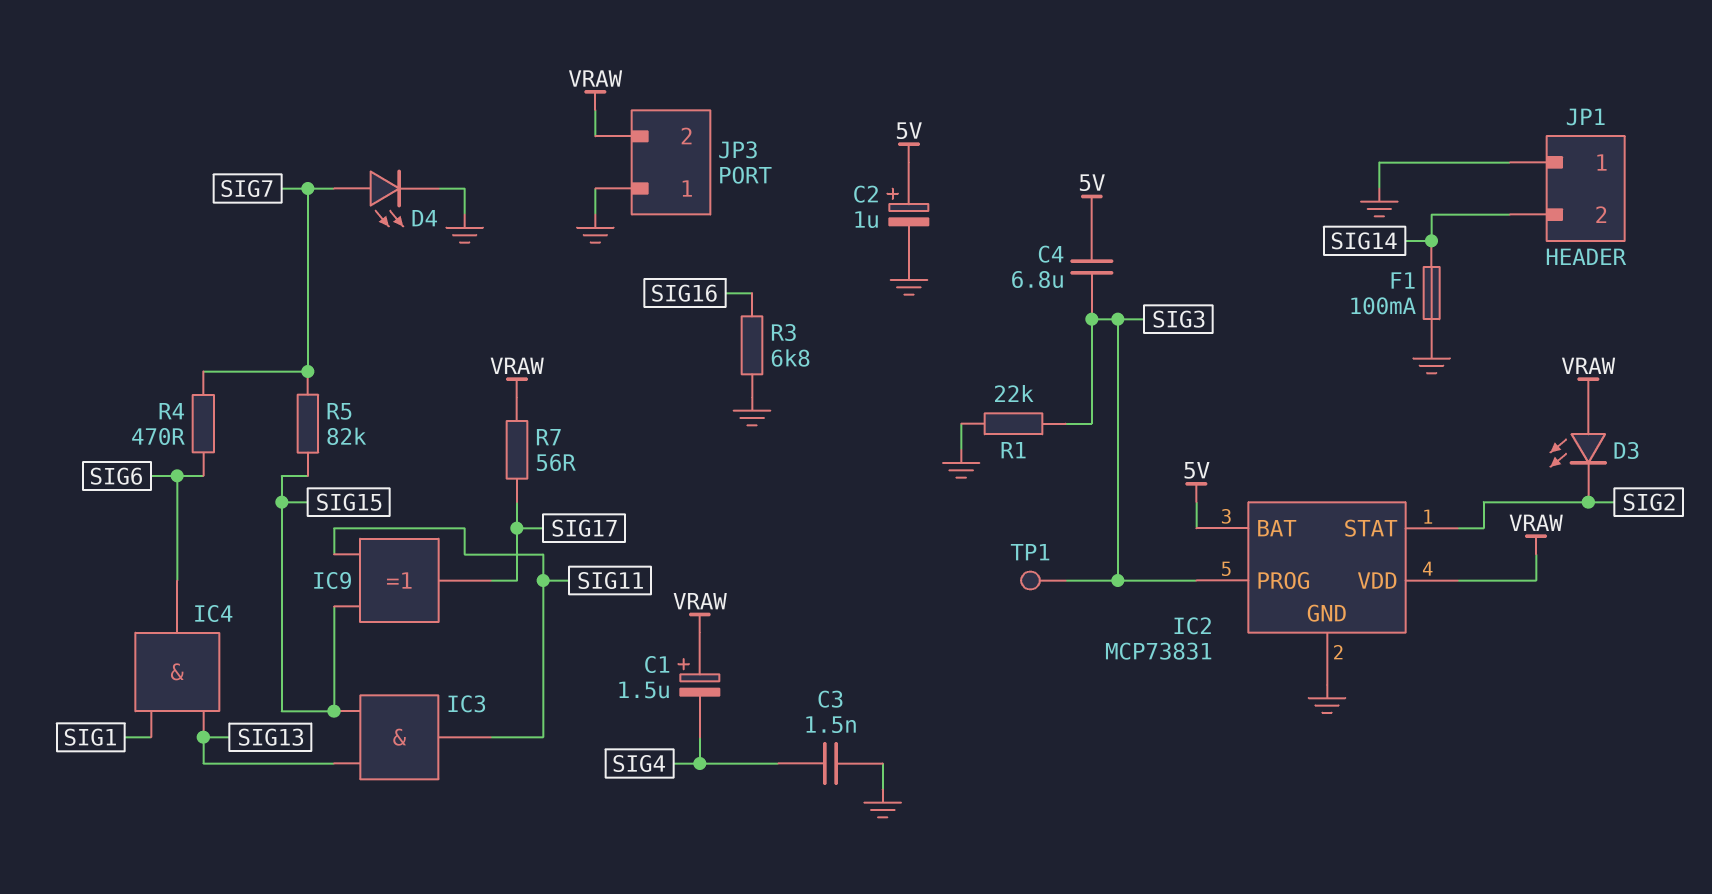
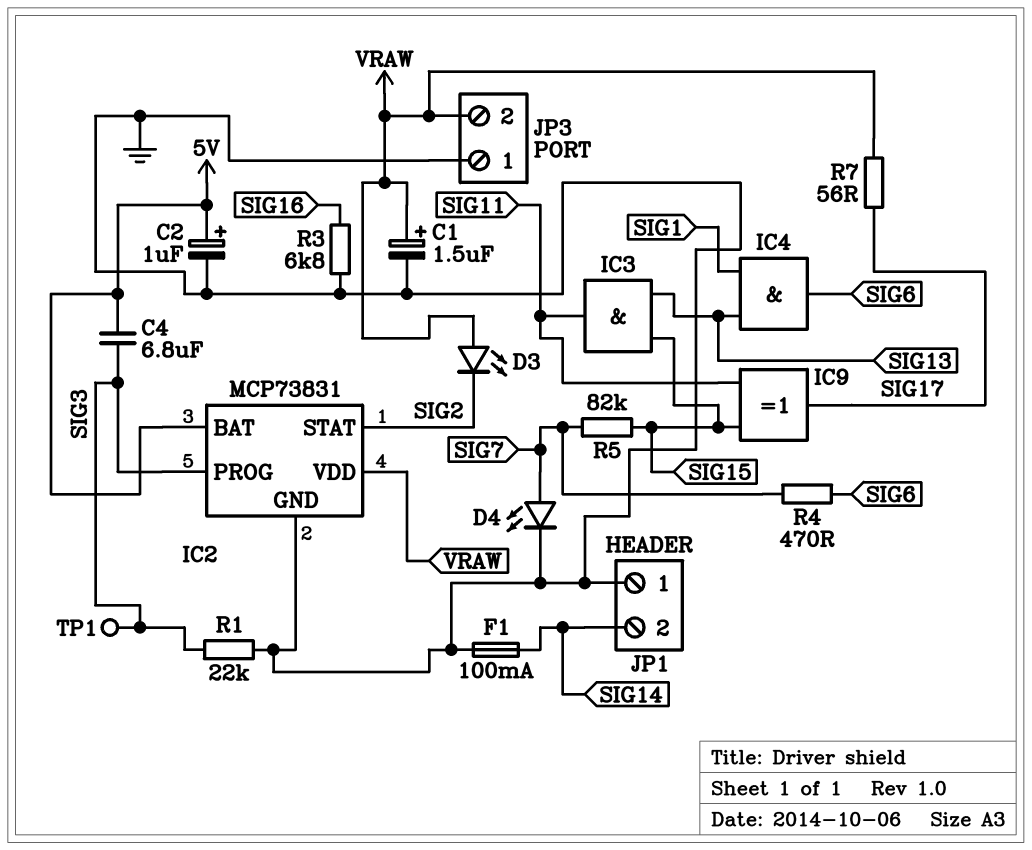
C1: 1.5uF (plus VRAW, minus SIG4) -> 1.5uF (plus VRAW, minus GND)
C3: 1.5nF (GND, SIG4) -> none

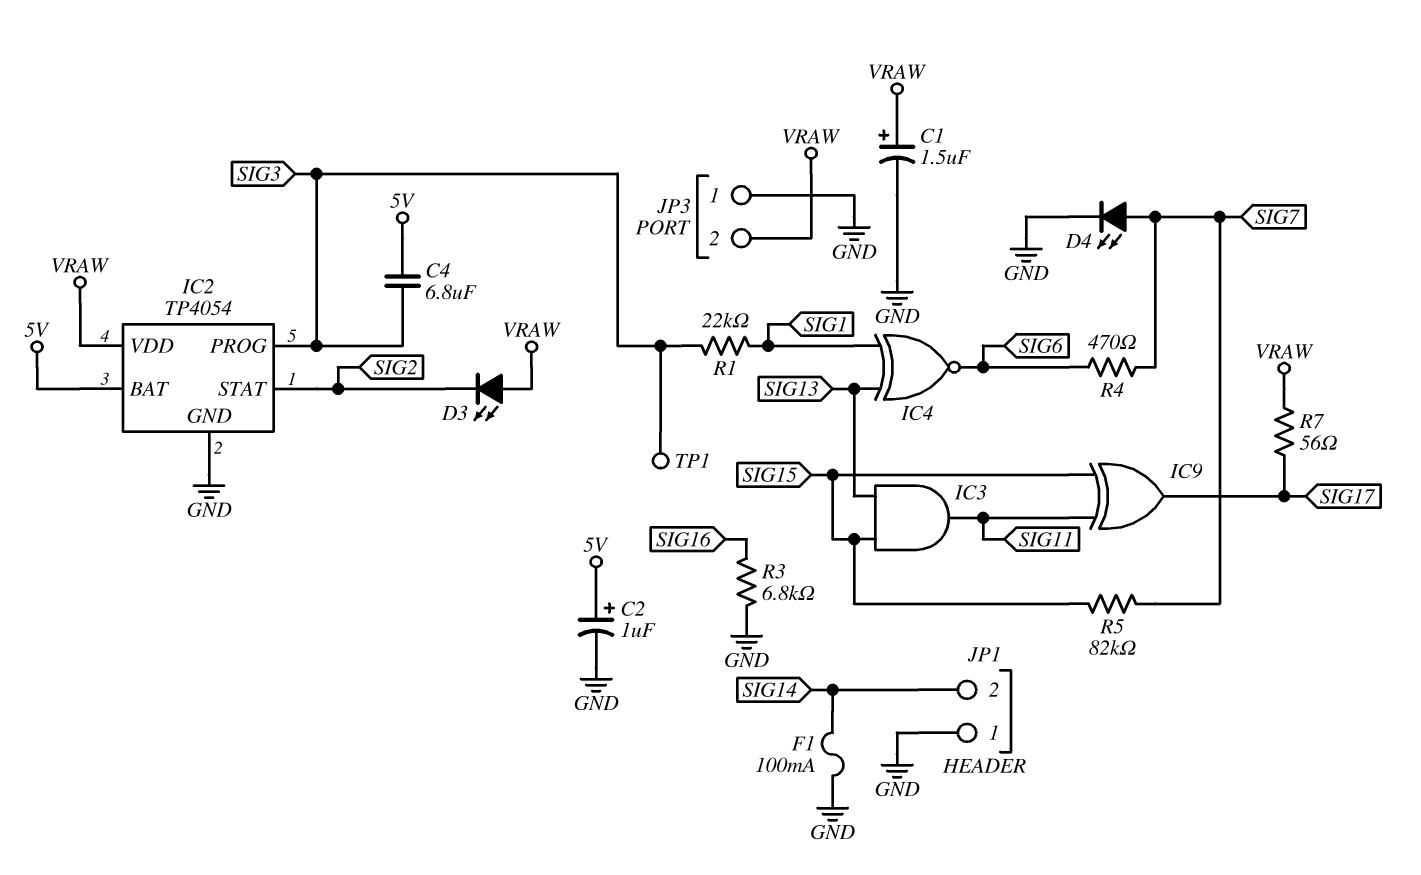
IC2: MCP73831 -> TP4054
IC4: AND (in SIG1, in SIG13, out SIG6) -> XNOR (in SIG1, in SIG13, out SIG6)
R1: 22k (GND, SIG3) -> 22k (SIG1, SIG3)

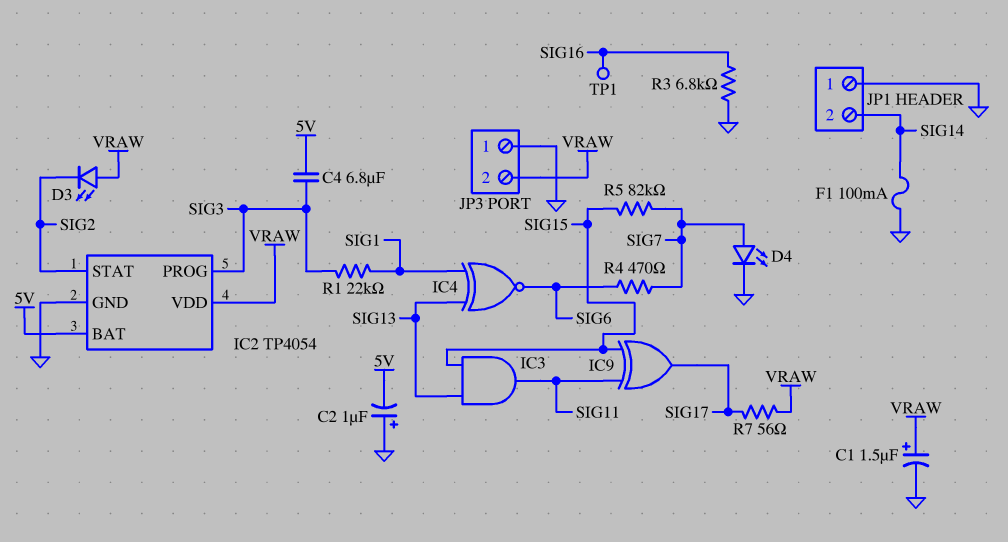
C2: 1uF (plus 5V, minus GND) -> 1uF (plus GND, minus 5V)
TP1: test point (SIG3) -> test point (SIG16)

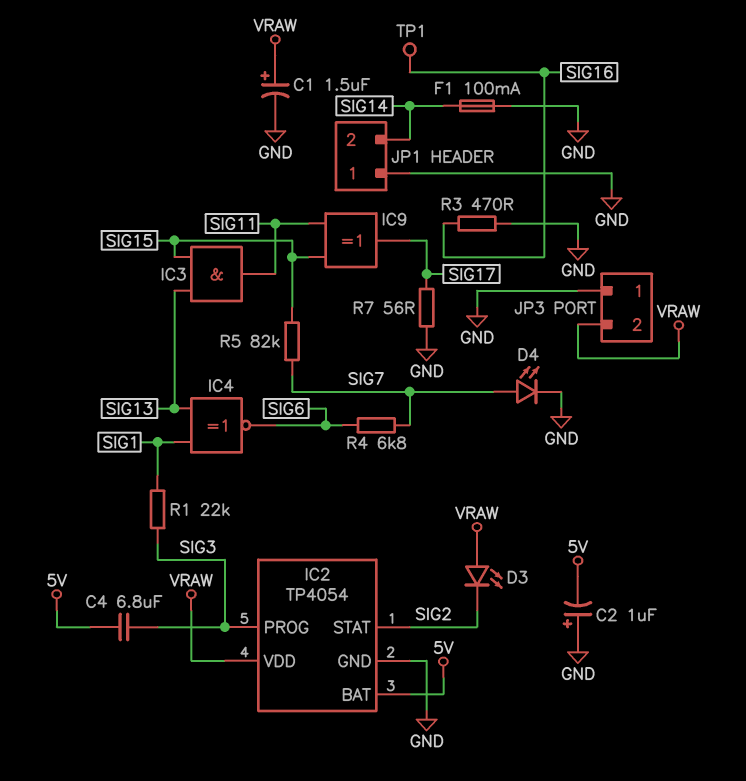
R3: 6.8k (GND, SIG16) -> 470 (GND, SIG16)
R4: 470 (SIG6, SIG7) -> 6.8k (SIG6, SIG7)
R7: 56 (SIG17, VRAW) -> 56 (GND, SIG17)

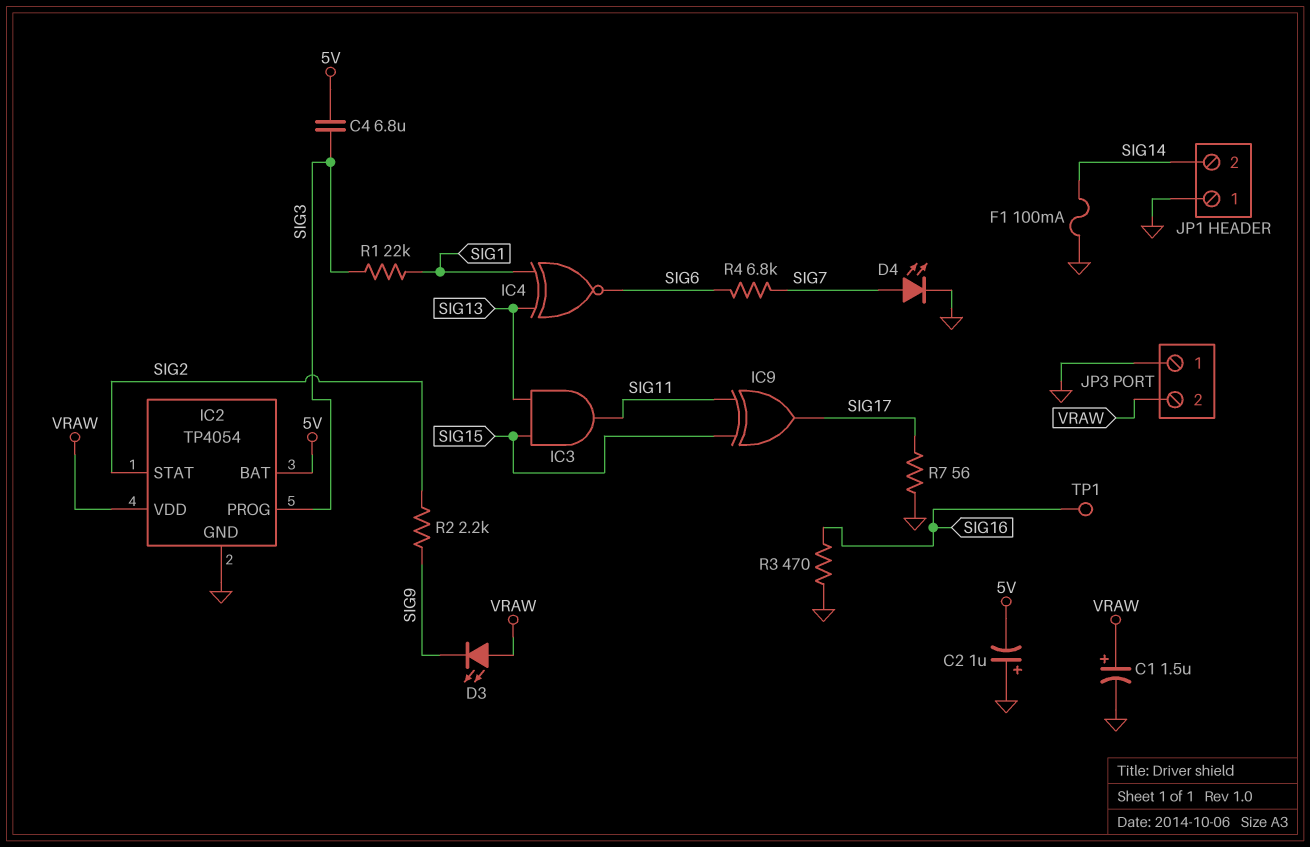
D3: LED (A VRAW, K SIG2) -> LED (A VRAW, K SIG9)
R2: none -> 2.2k (SIG2, SIG9)
R5: 82k (SIG7, SIG15) -> none

